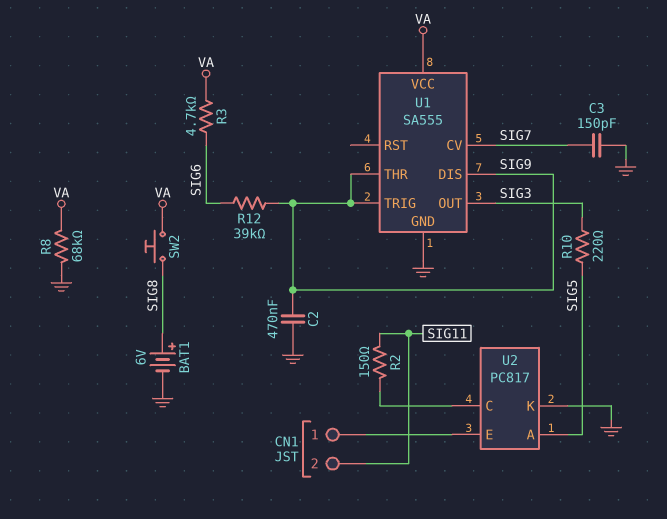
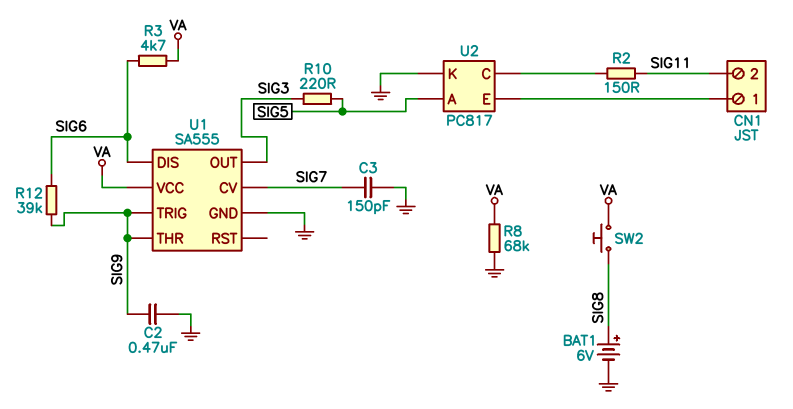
U1 pin DIS: SIG9 -> SIG6

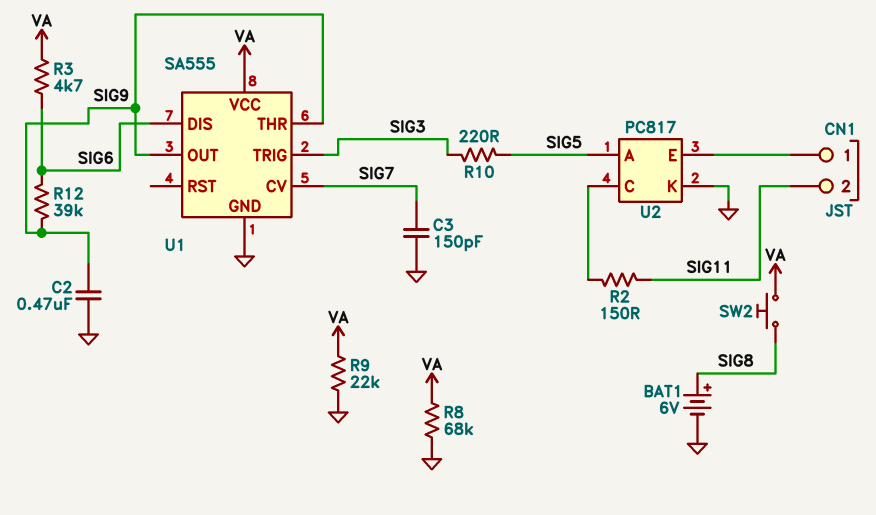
R9: none -> 22k (GND, VA)
U1 pin OUT: SIG3 -> SIG9
U1 pin TRIG: SIG9 -> SIG3

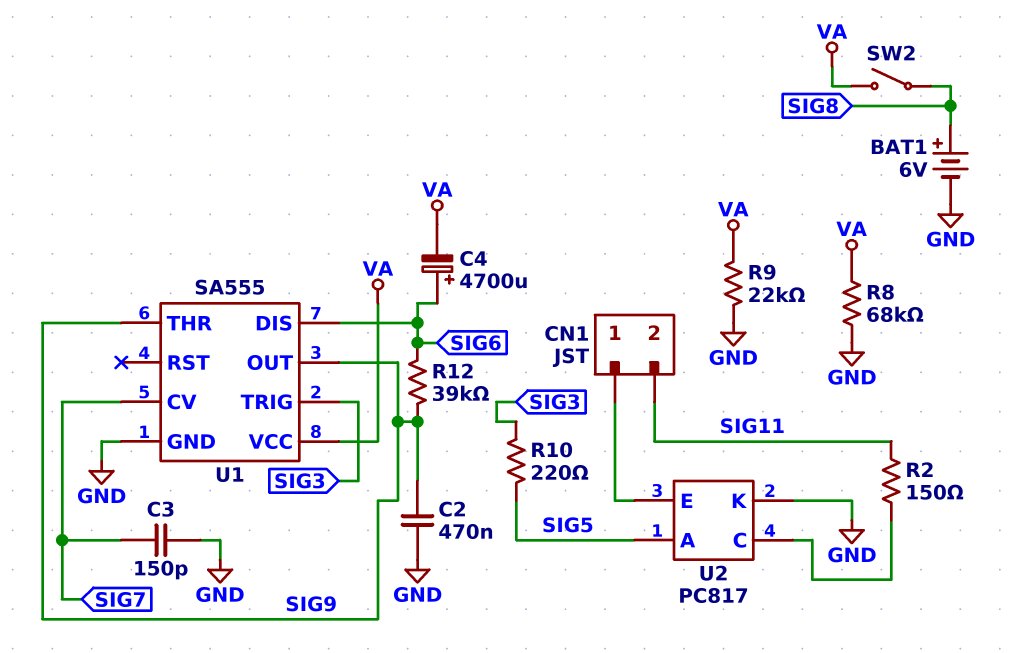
C4: none -> 4700uF (plus SIG6, minus VA)
R3: 4.7k (SIG6, VA) -> none
SW2: button (SIG8, VA) -> switch (SIG8, VA)

